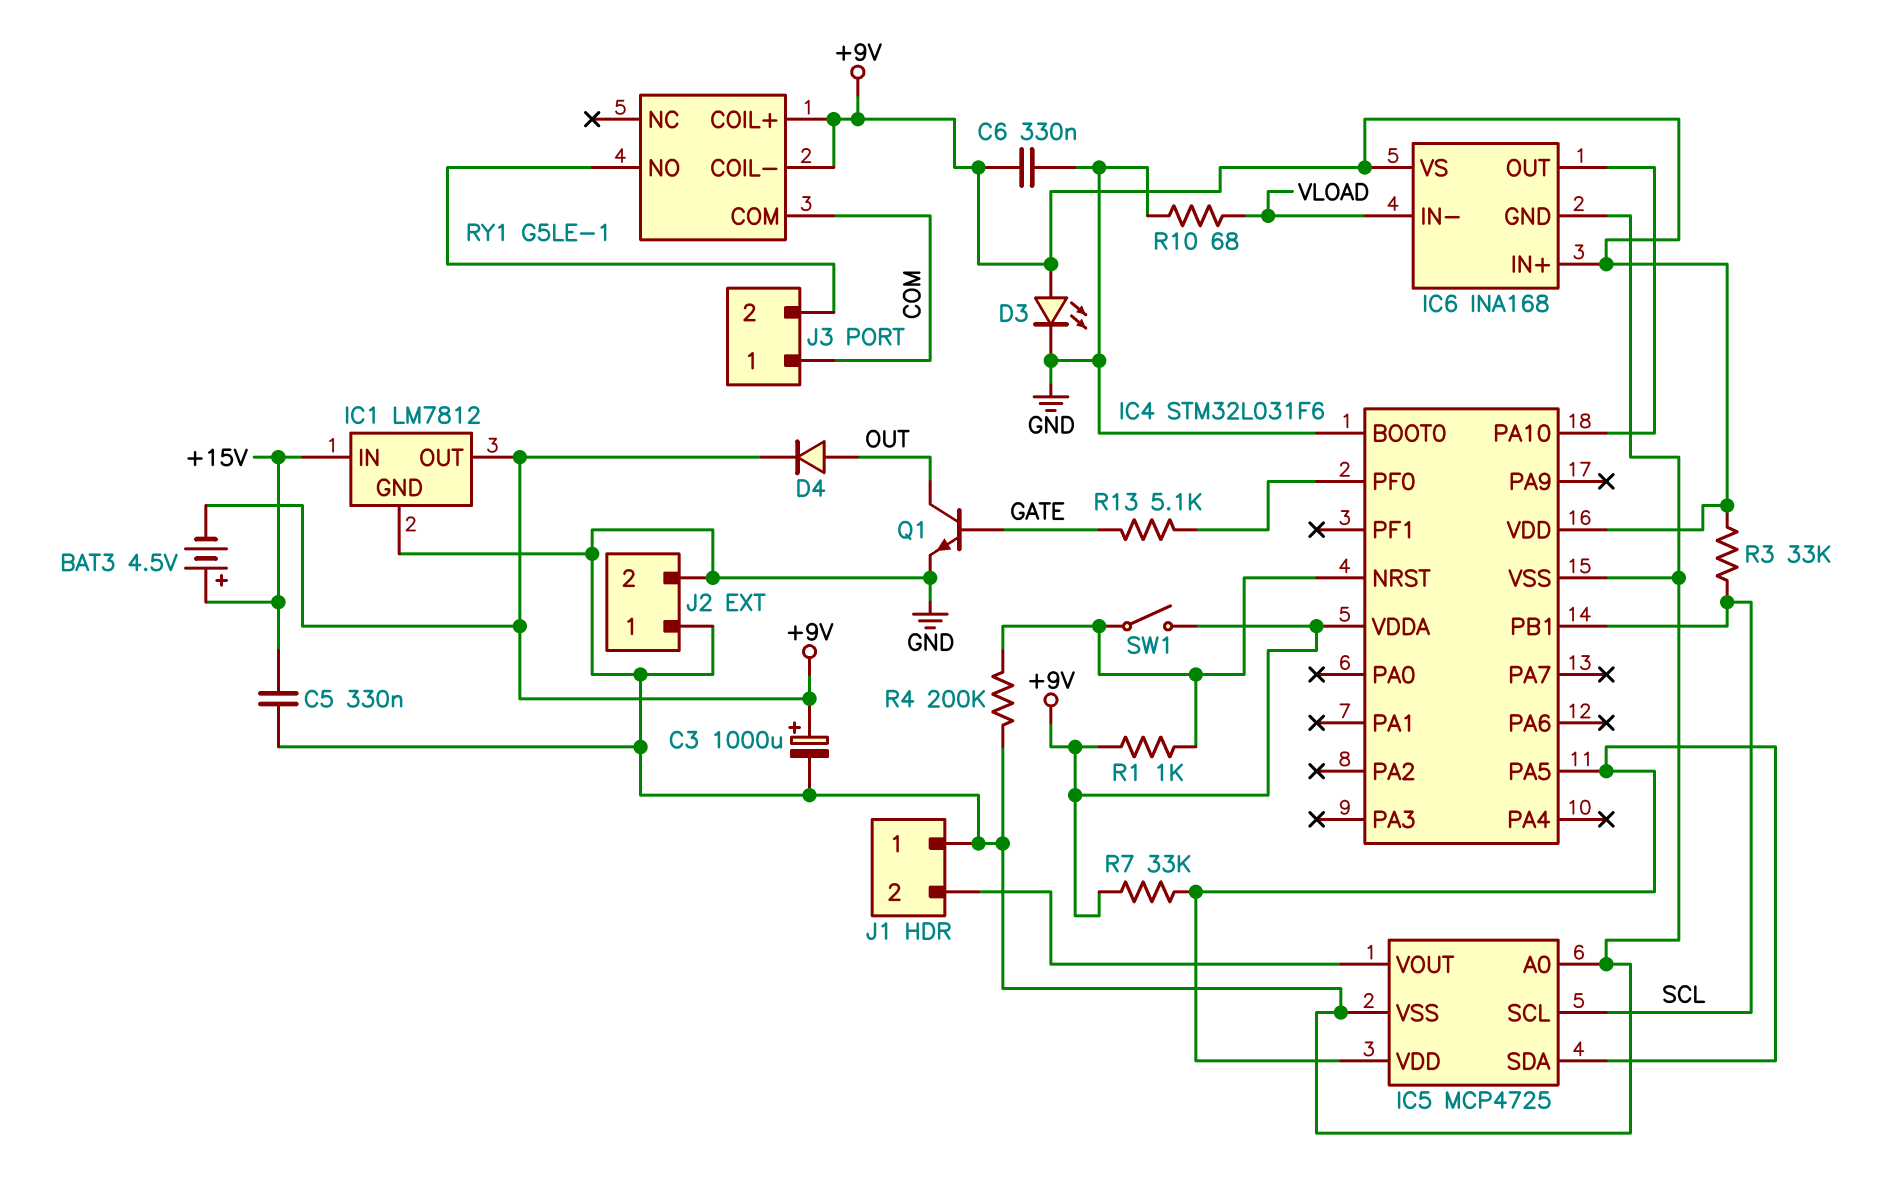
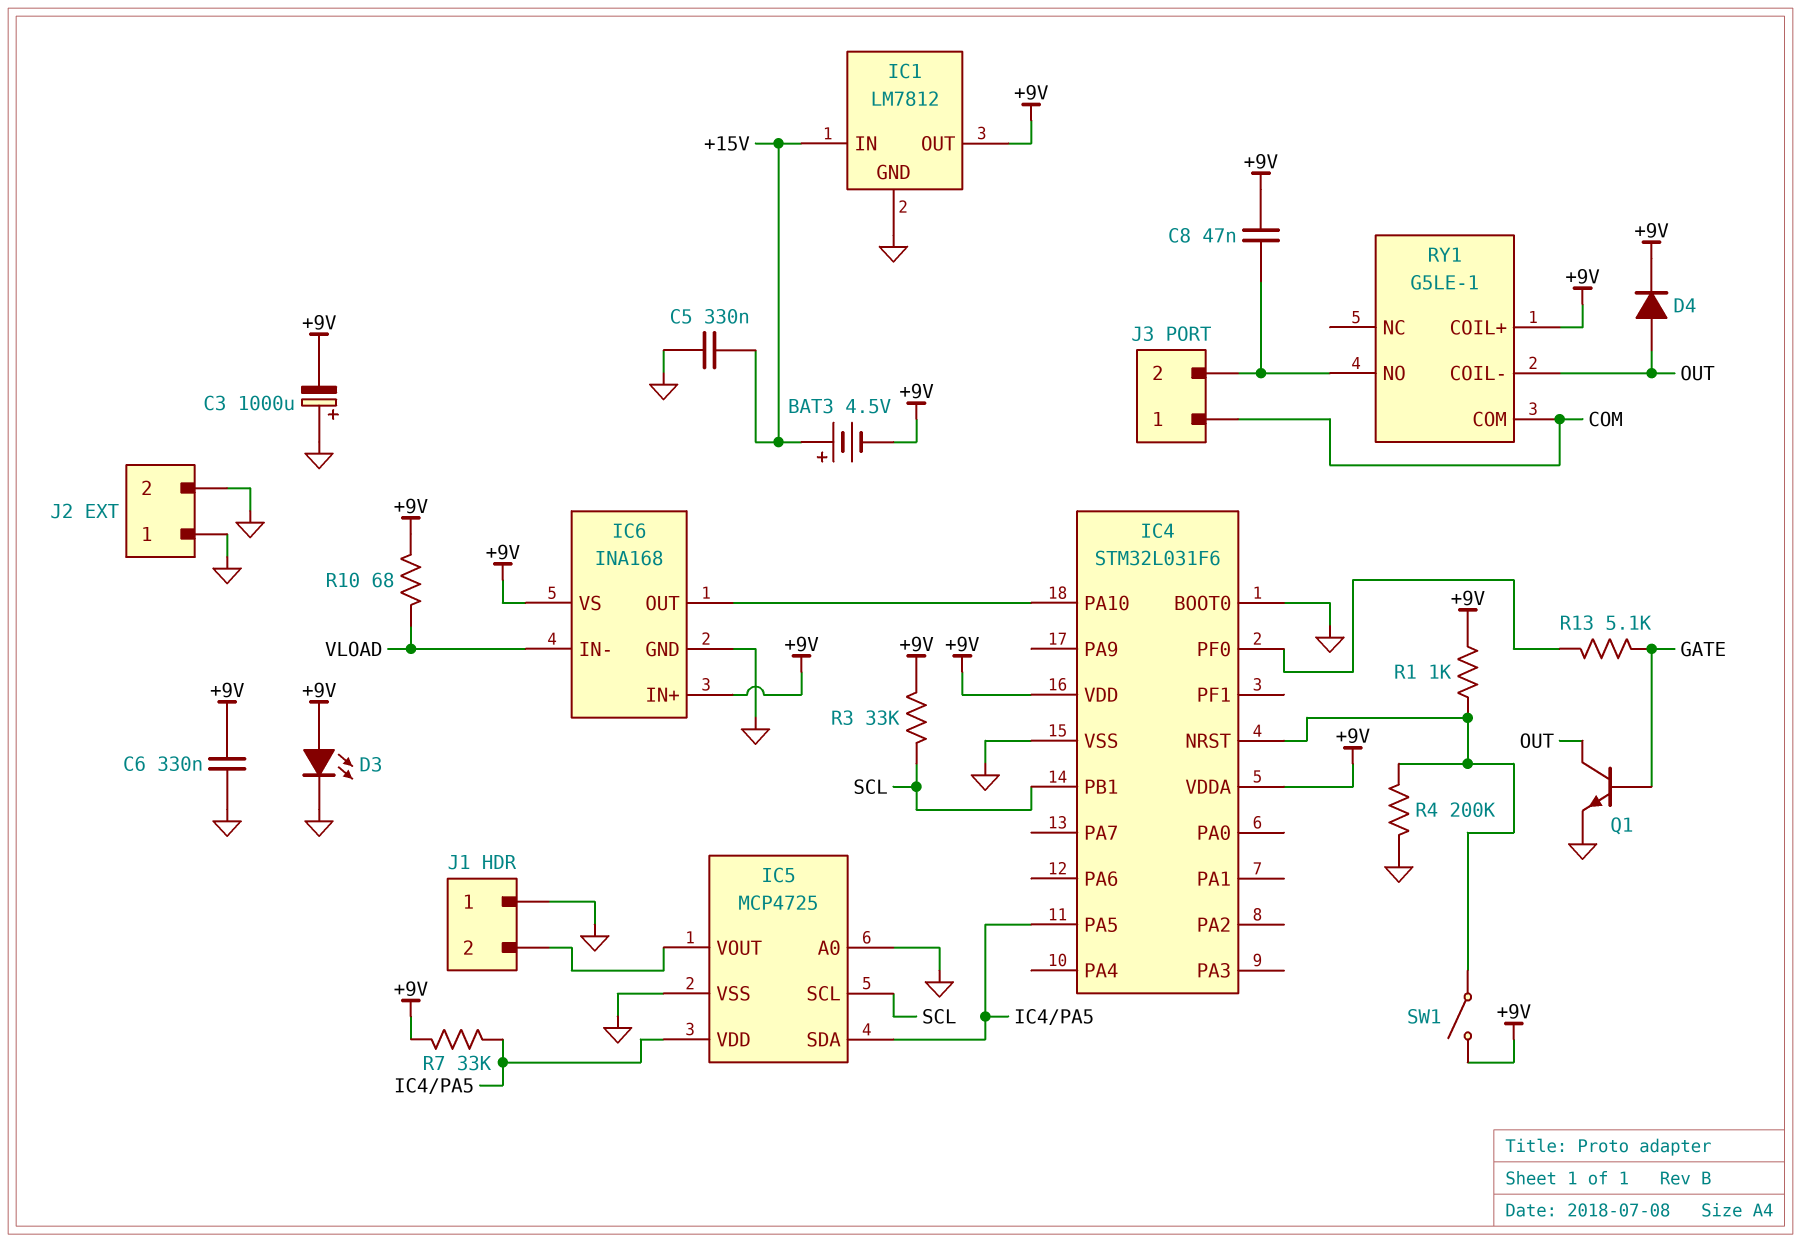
C3: 1000uF (plus +9V, minus GND) -> 1000uF (plus GND, minus +9V)
C8: none -> 47nF (+9V, J3/2)
R10: 68 (GND, VLOAD) -> 68 (+9V, VLOAD)
RY1 pin COIL-: +9V -> OUT

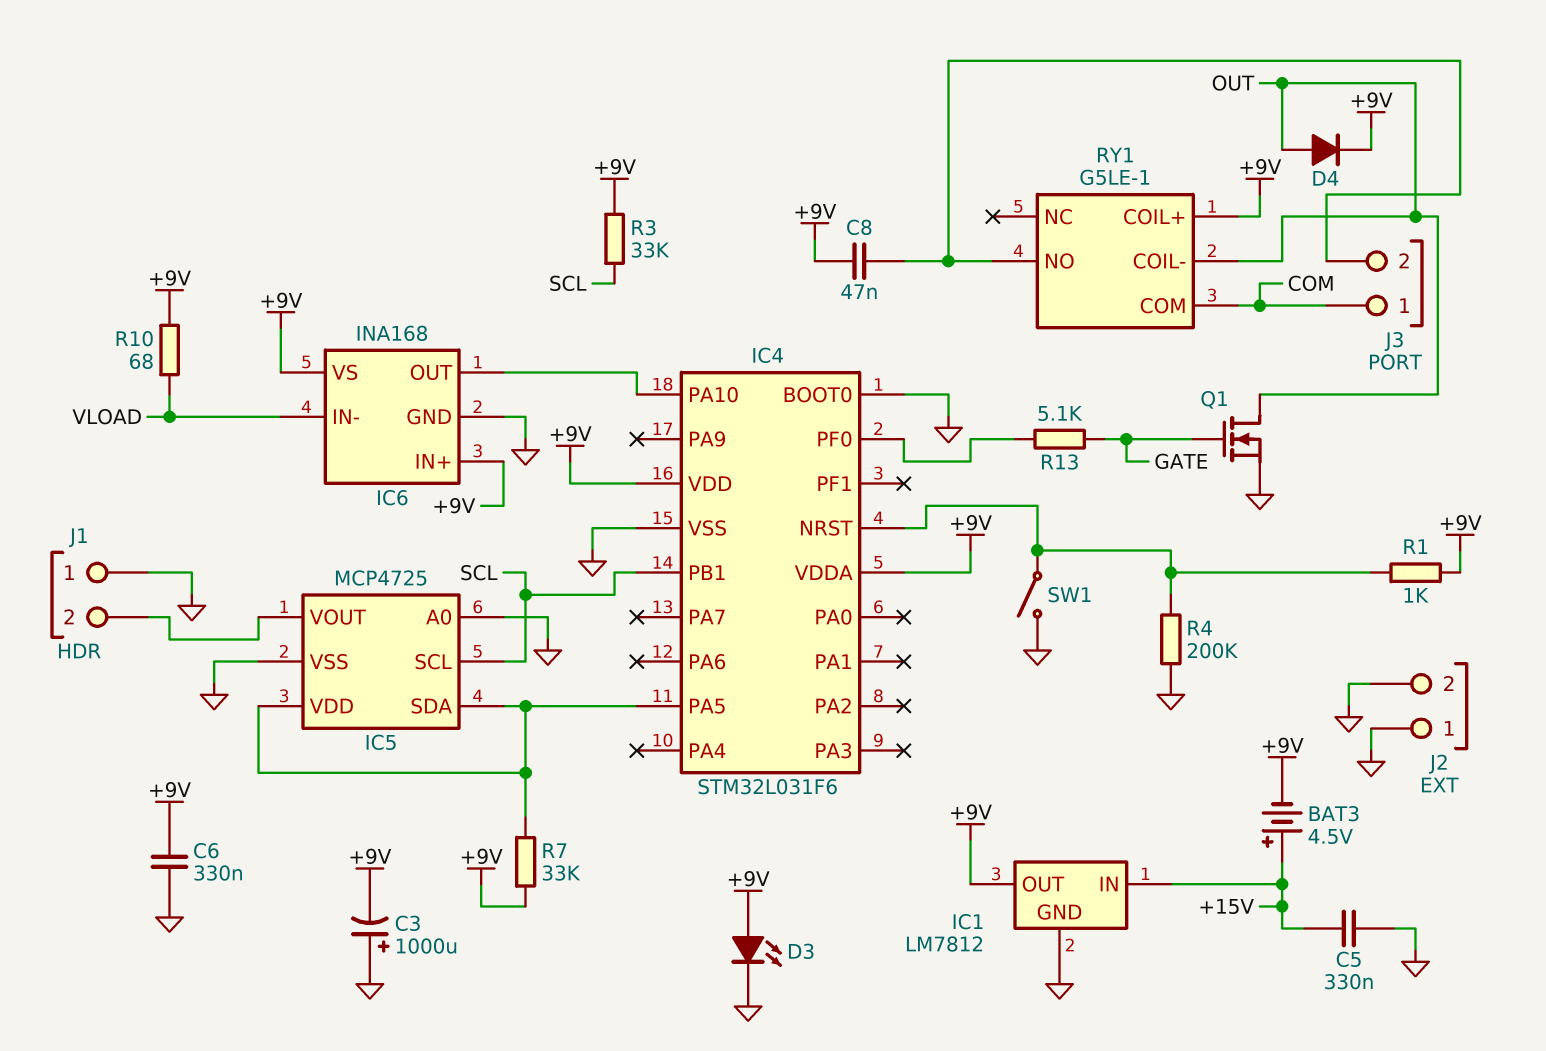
Q1: NPN (B GATE, C OUT, E GND) -> NMOS (G GATE, D OUT, S GND)
SW1: switch (+9V, IC4/NRST) -> switch (GND, IC4/NRST)

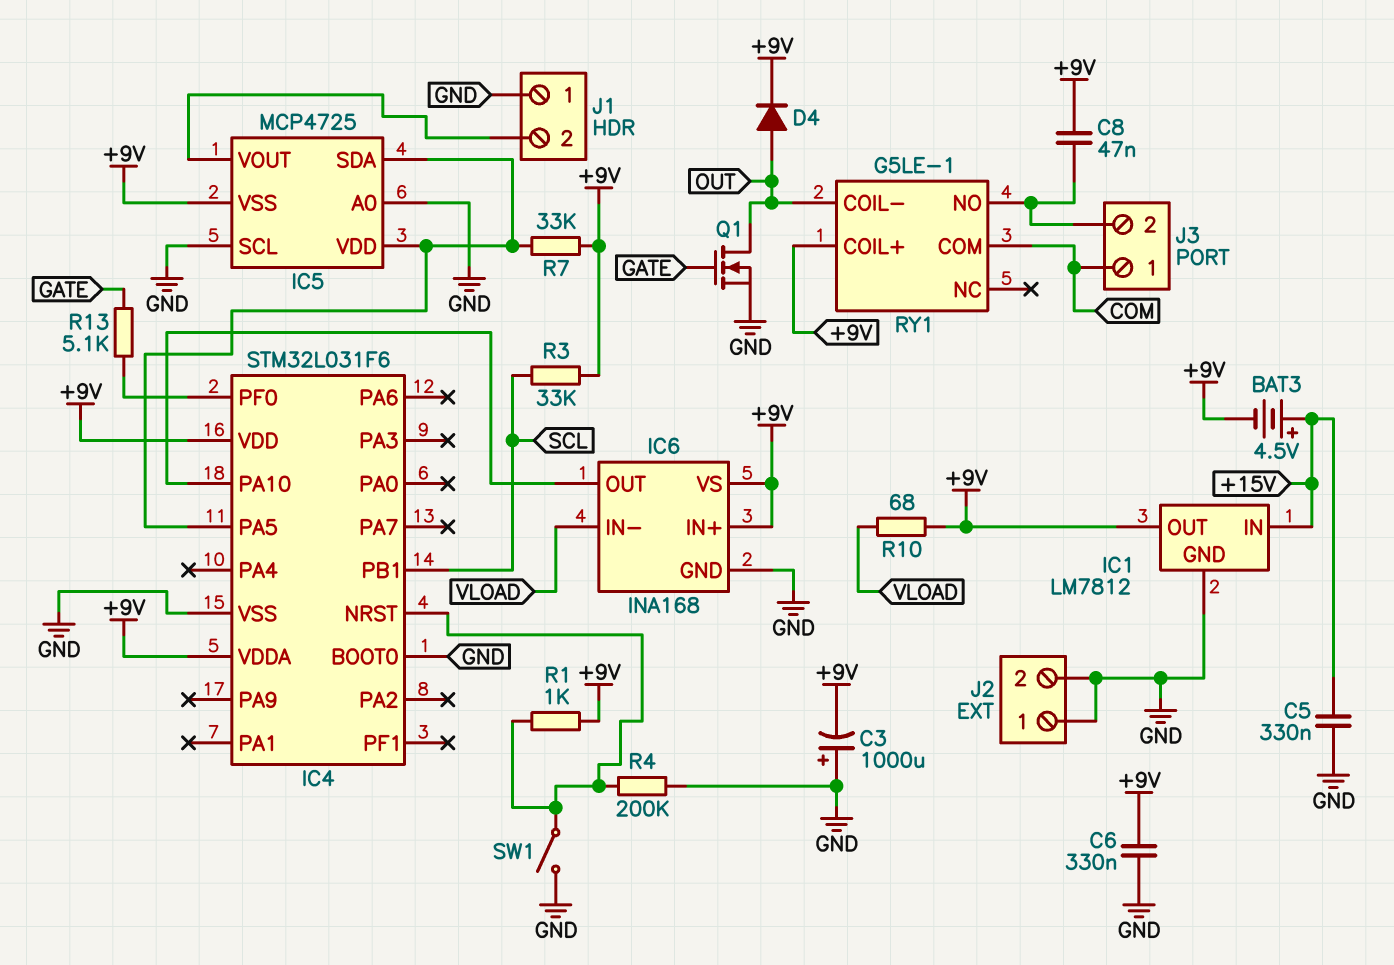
D3: LED (A +9V, K GND) -> none
IC5 pin SCL: SCL -> GND
IC5 pin VSS: GND -> +9V

